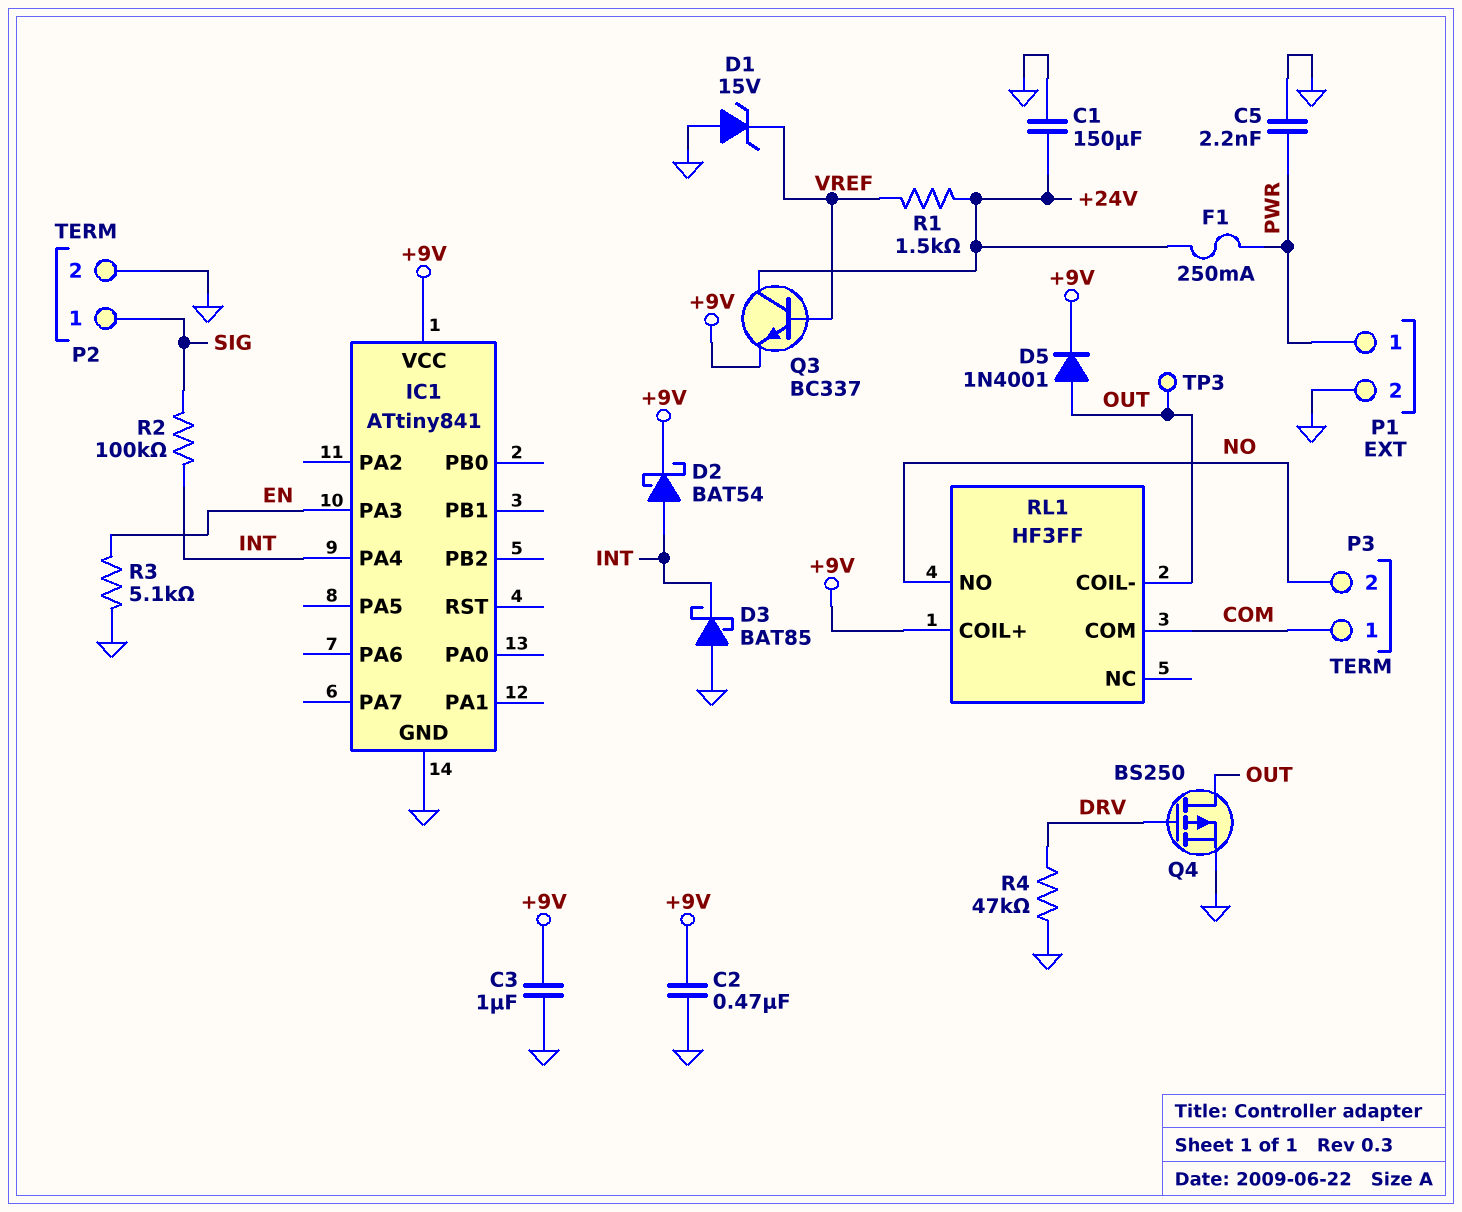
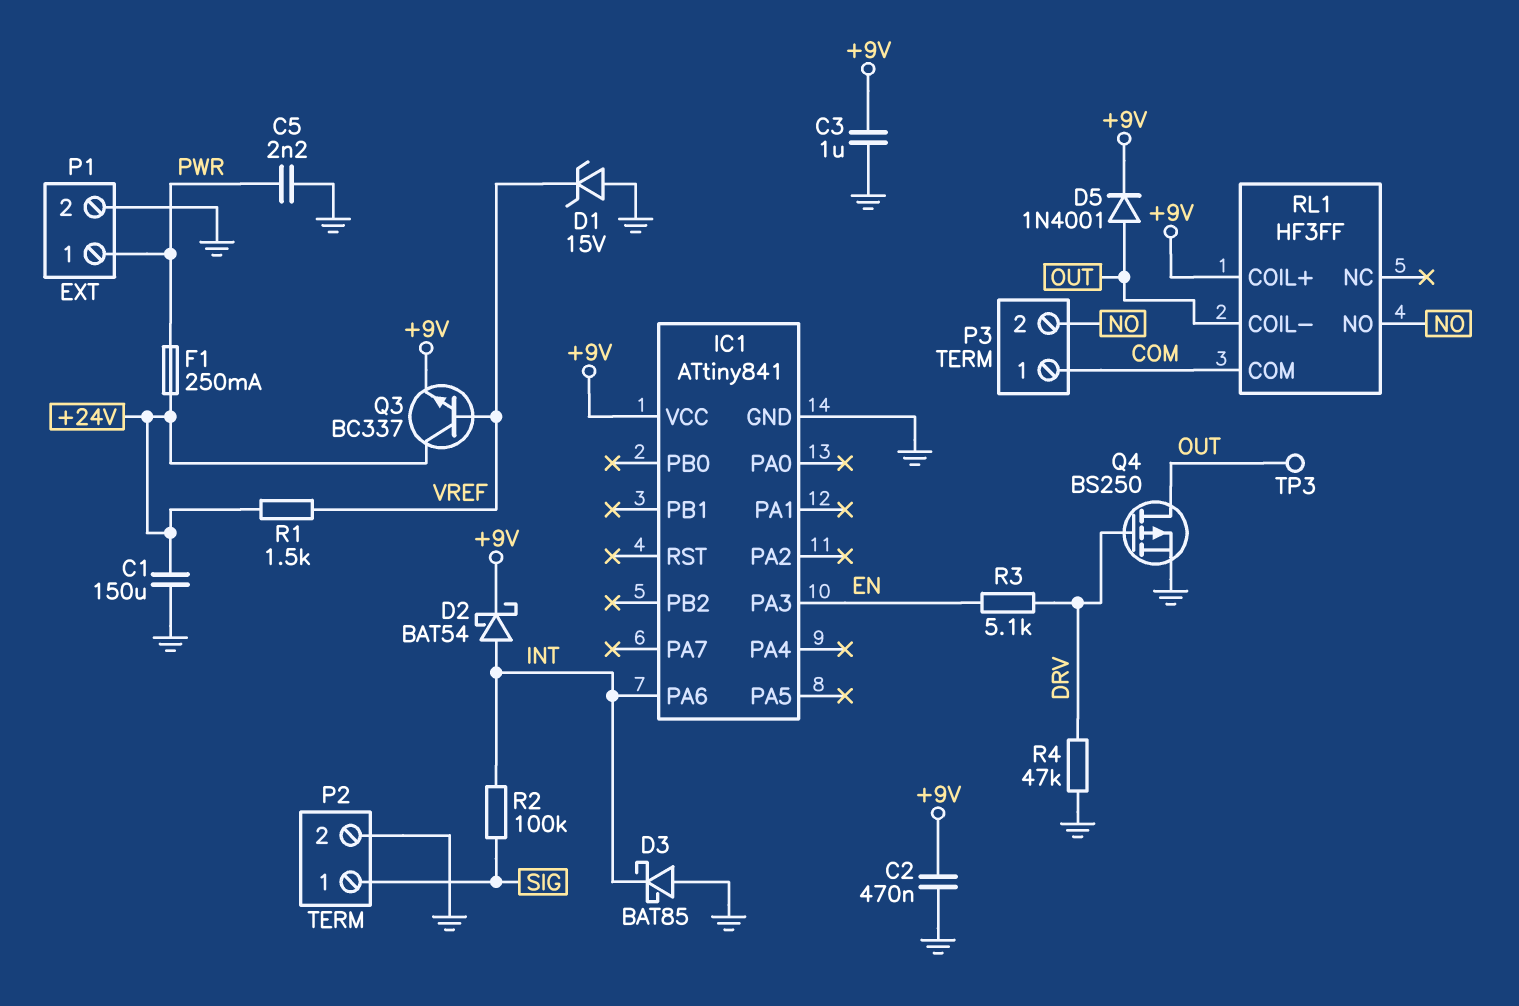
IC1 pin PA4: INT -> none
IC1 pin PA6: none -> INT
R3: 5.1k (EN, GND) -> 5.1k (DRV, EN)

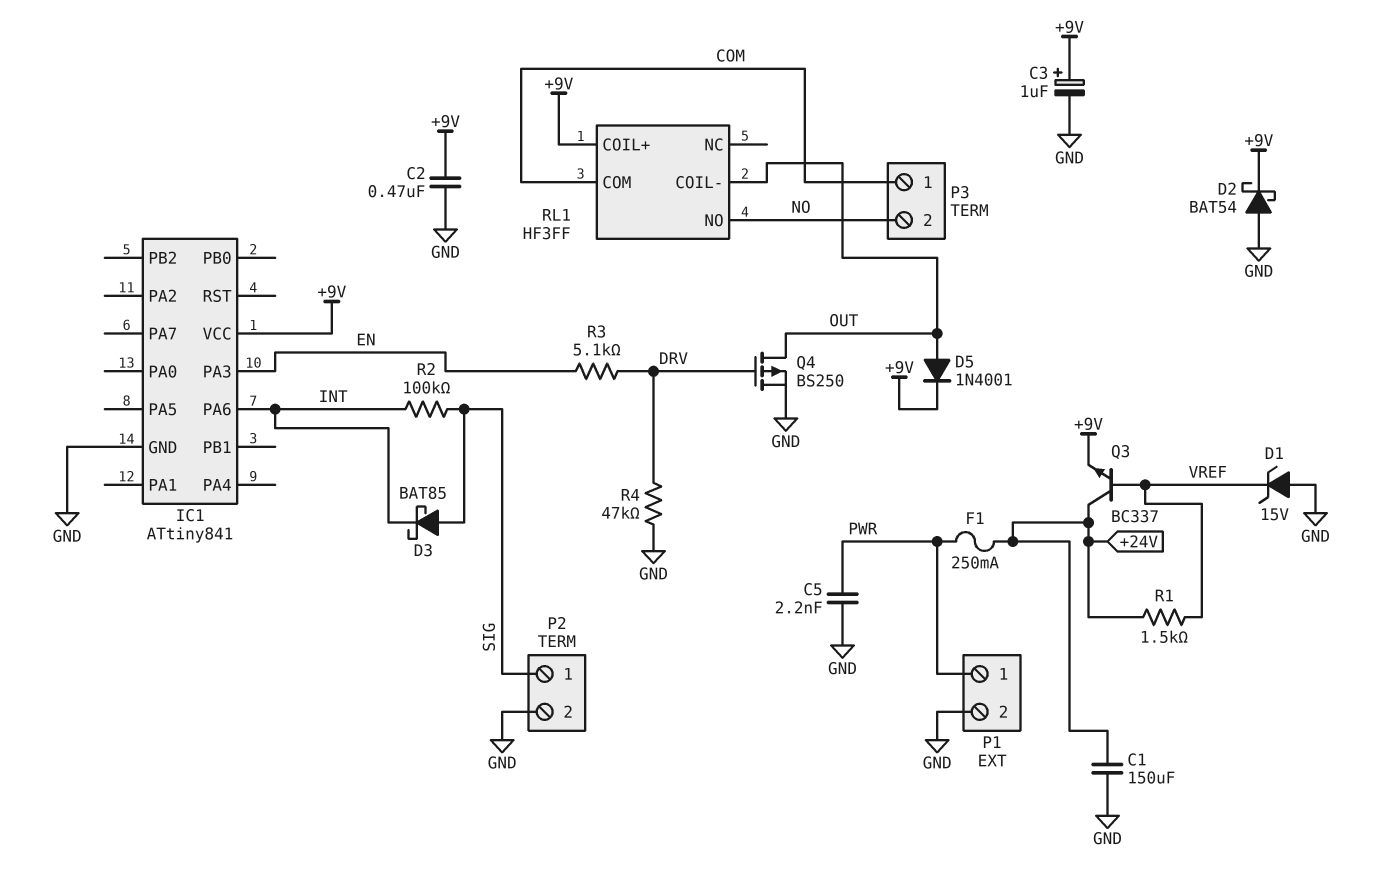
C3: 1uF (+9V, GND) -> 1uF (plus +9V, minus GND)
D2: schottky BAT54 (A INT, K +9V) -> schottky BAT54 (A GND, K +9V)
D3: schottky BAT85 (A GND, K INT) -> schottky BAT85 (A SIG, K INT)
TP3: test point (OUT) -> none

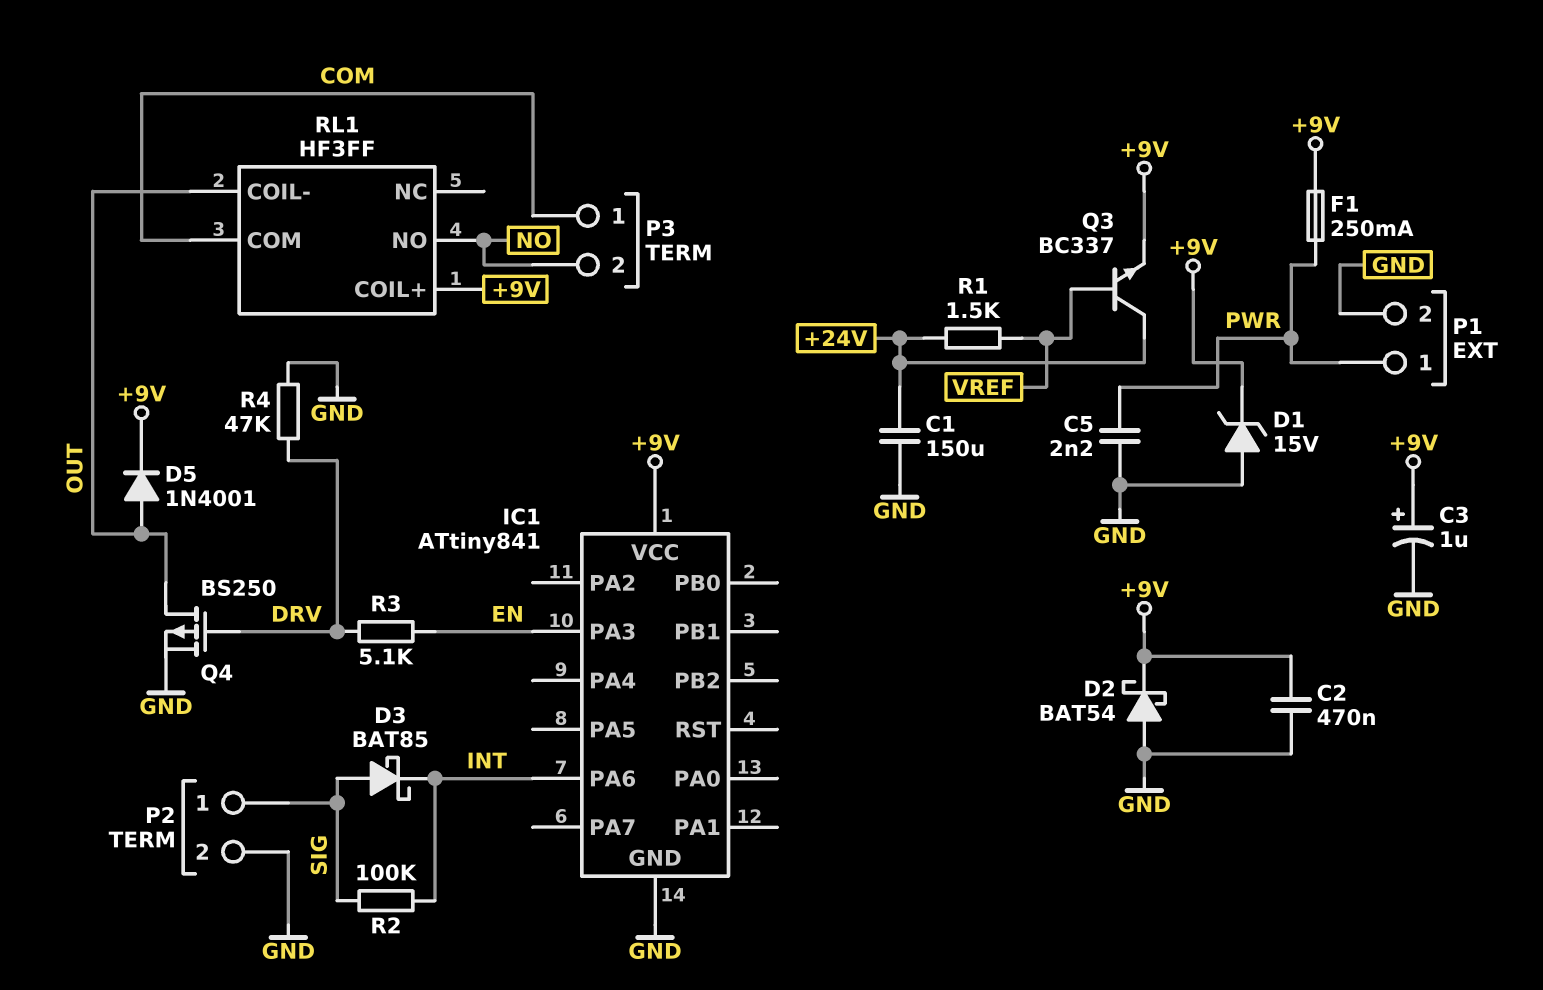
D1: zener 15V (A GND, K VREF) -> zener 15V (A GND, K +9V)
F1: 250mA (+24V, PWR) -> 250mA (+9V, PWR)

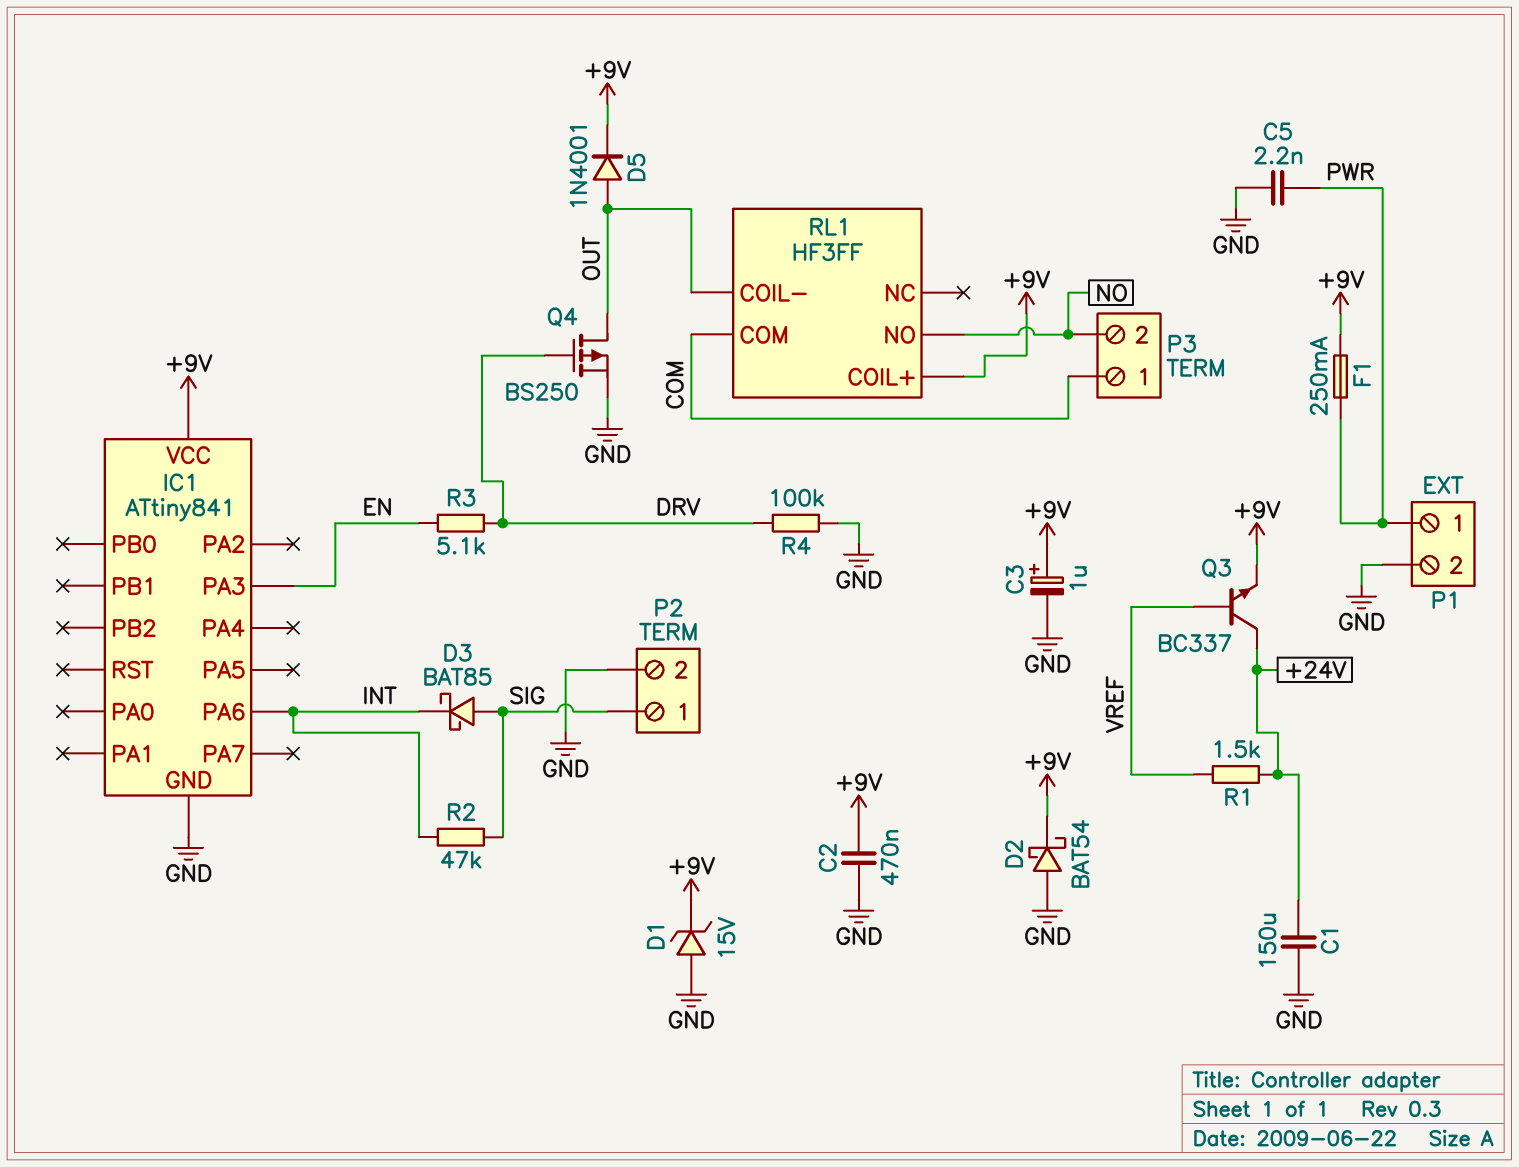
R2: 100k (INT, SIG) -> 47k (INT, SIG)
R4: 47k (DRV, GND) -> 100k (DRV, GND)

